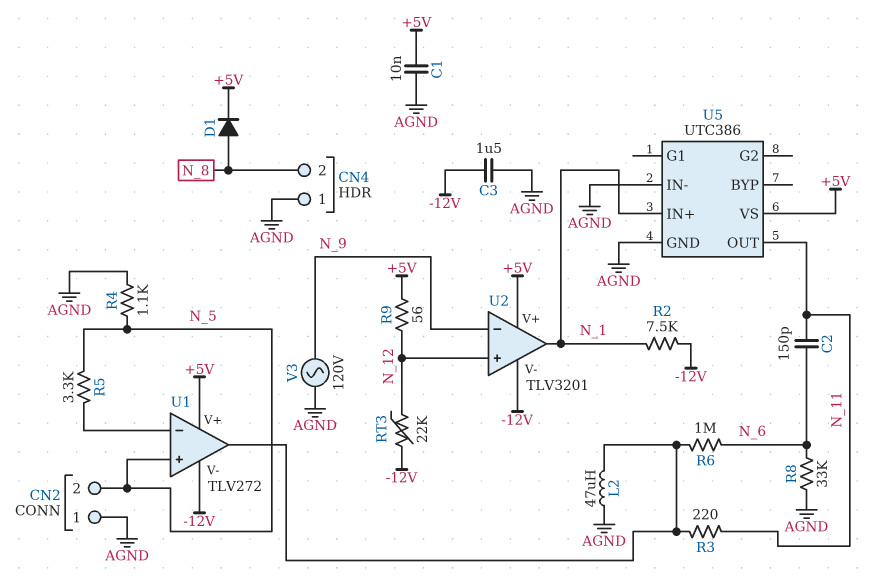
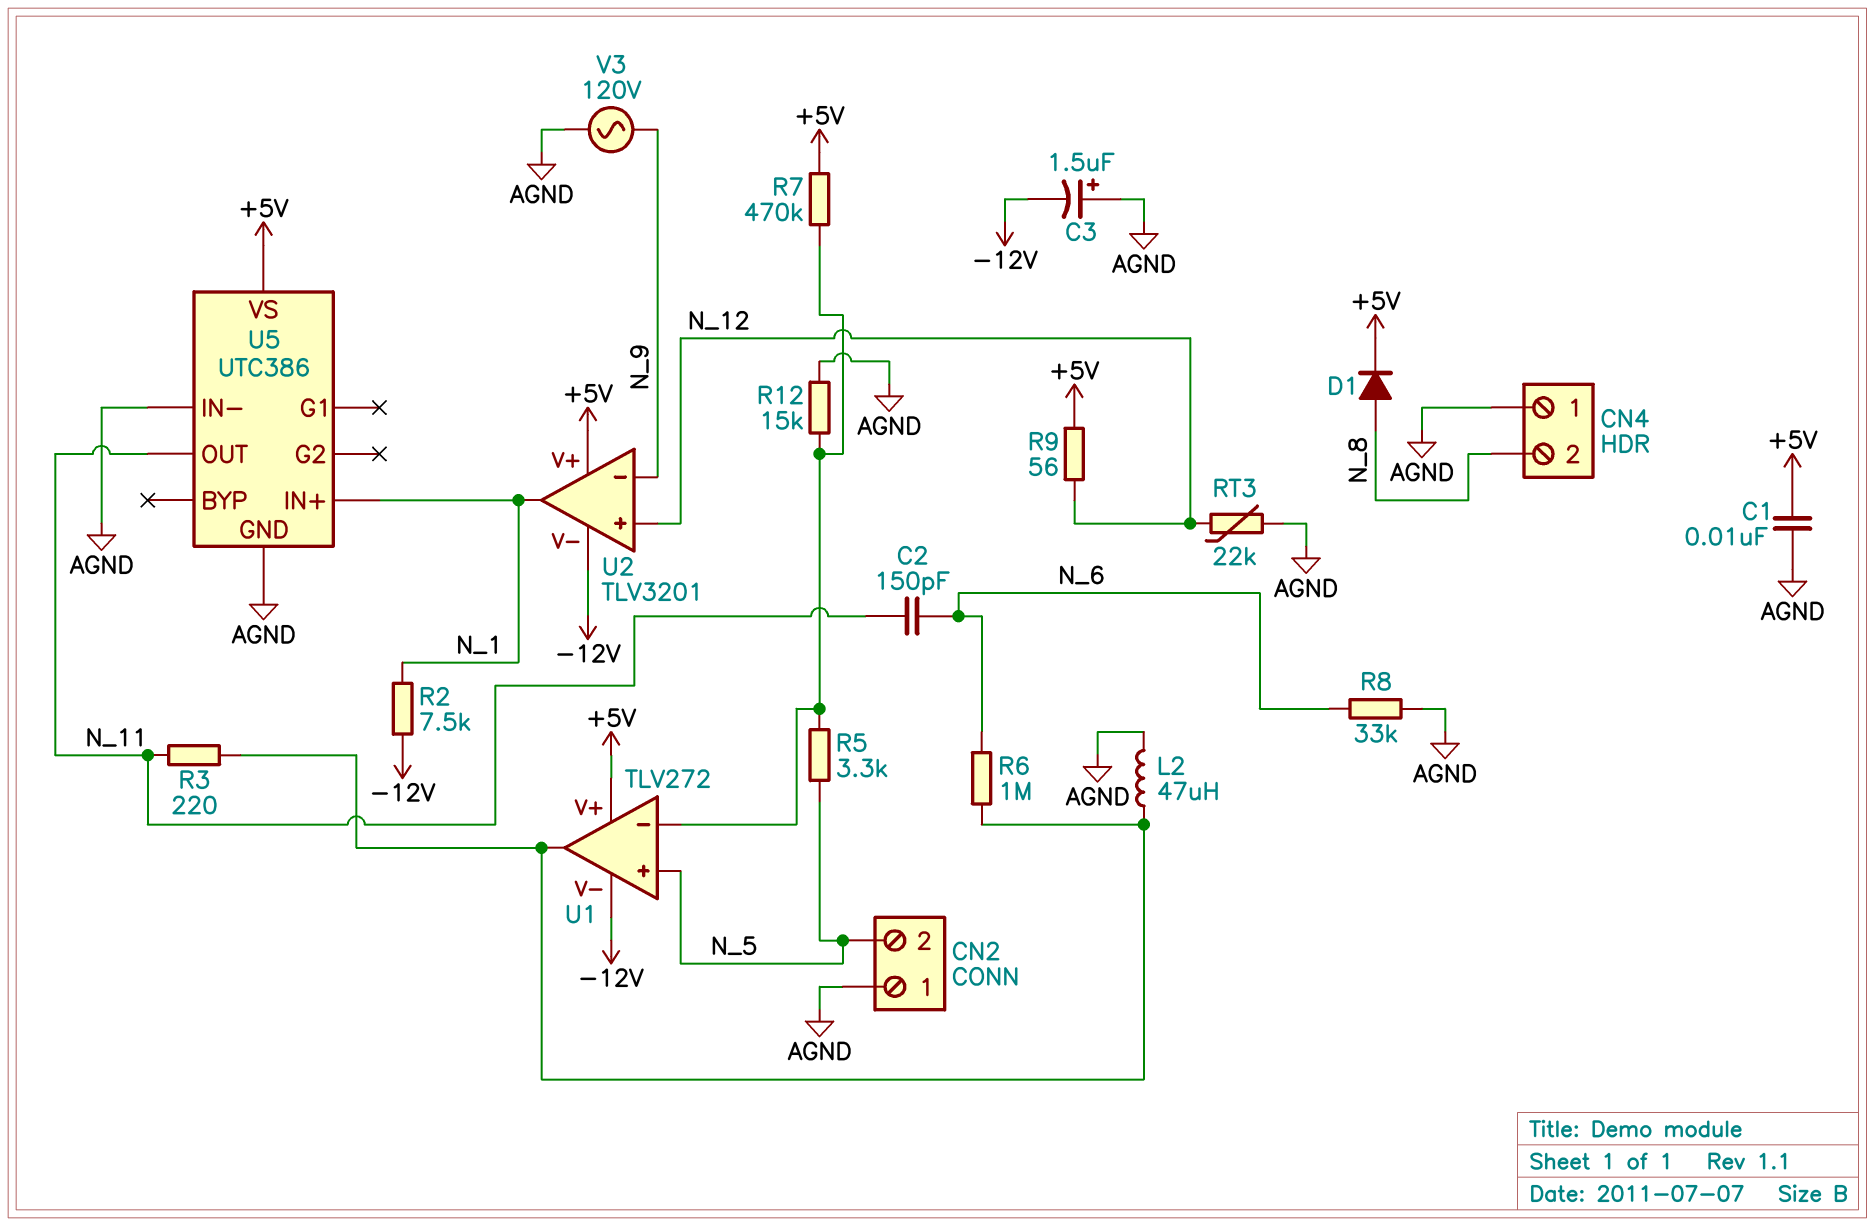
C3: 1.5uF (-12V, AGND) -> 1.5uF (plus AGND, minus -12V)
R4: 1.1k (AGND, N_5) -> none
R7: none -> 470k (+5V, U1/in-)
R12: none -> 15k (AGND, U1/in-)
RT3: 22k (-12V, N_12) -> 22k (AGND, N_12)

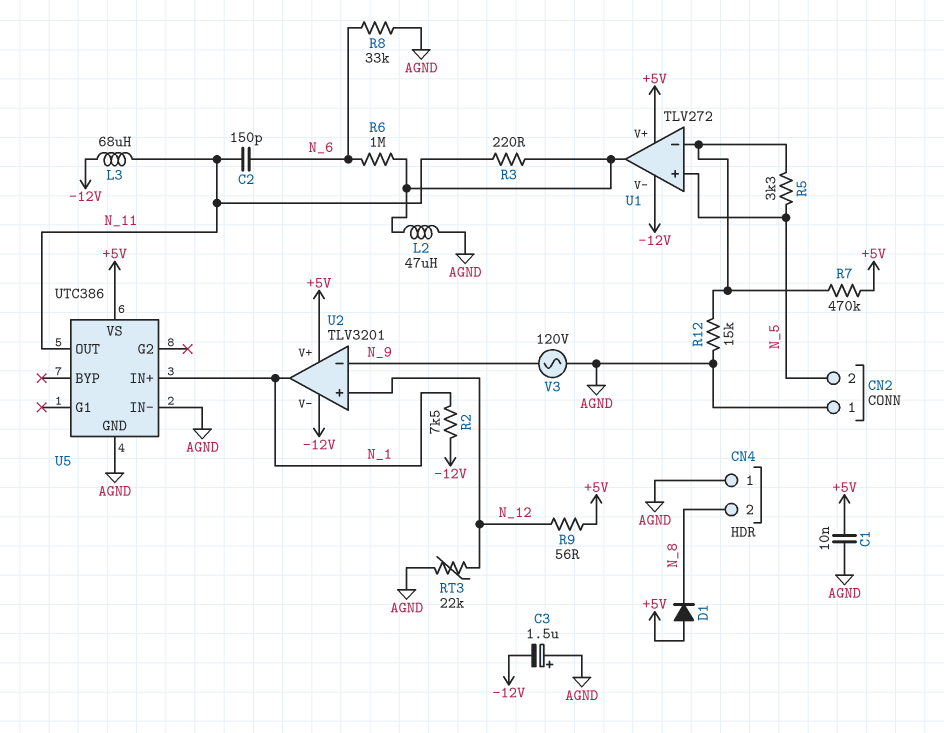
D1: diode (A N_8, K +5V) -> diode (A +5V, K N_8)
L3: none -> 68uH (-12V, N_11)

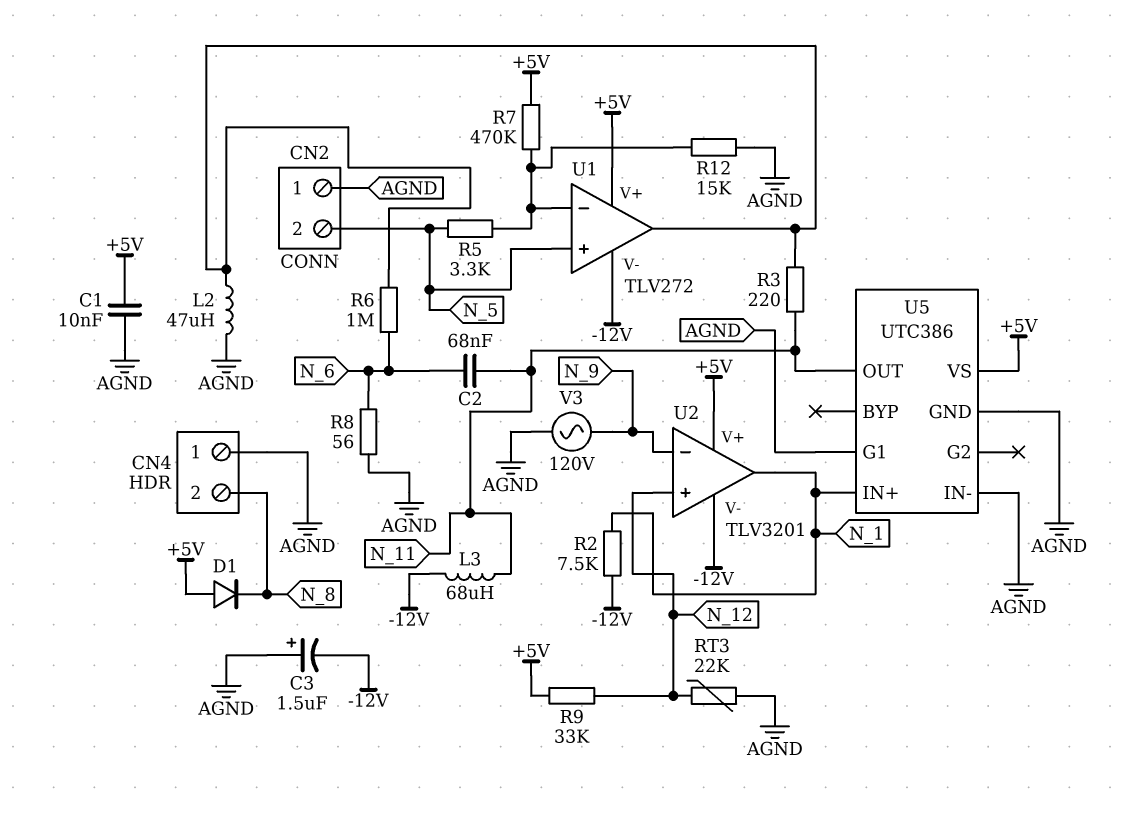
C2: 150pF (N_6, N_11) -> 68nF (N_6, N_11)
R8: 33k (AGND, N_6) -> 56 (AGND, N_6)
R9: 56 (+5V, N_12) -> 33k (+5V, N_12)
U5 pin G1: none -> AGND

